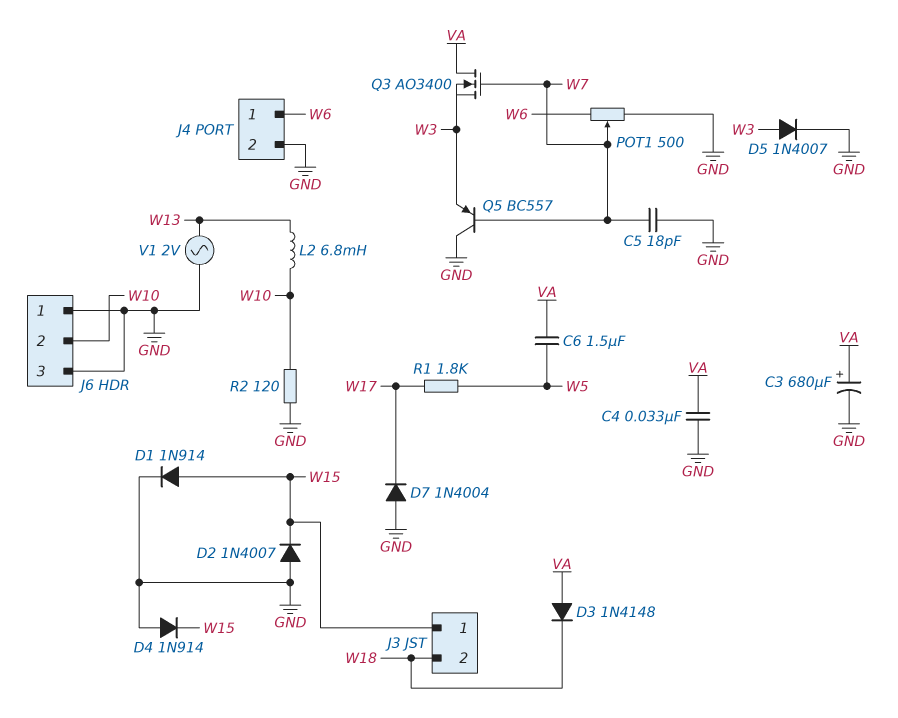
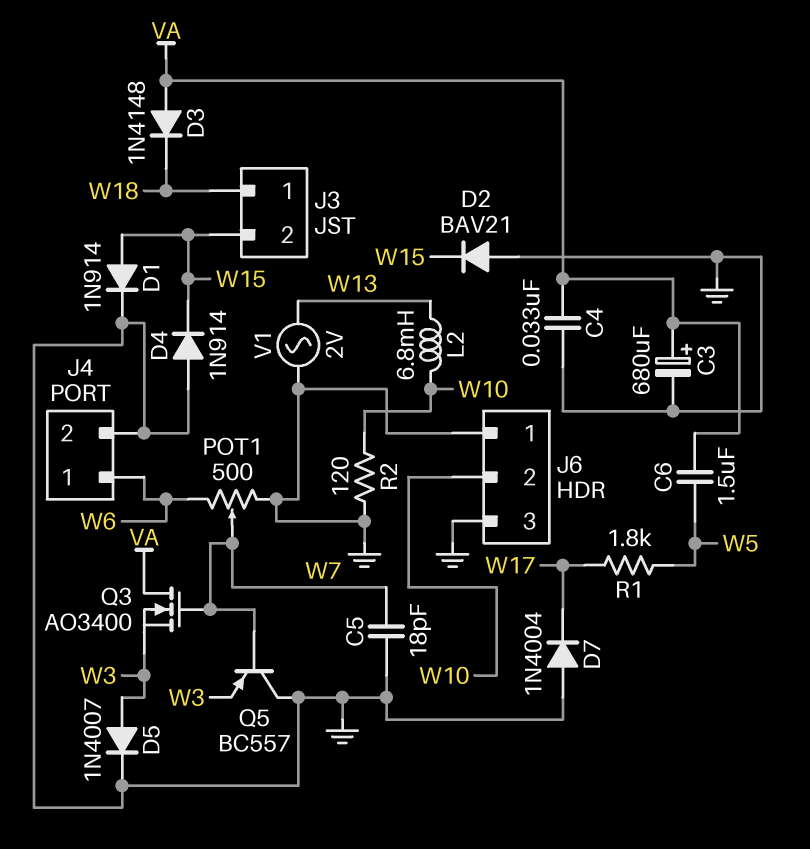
D2: diode 1N4007 (A GND, K W15) -> diode BAV21 (A GND, K W15)
J3 pin 1: W15 -> W18
J3 pin 2: W18 -> W15

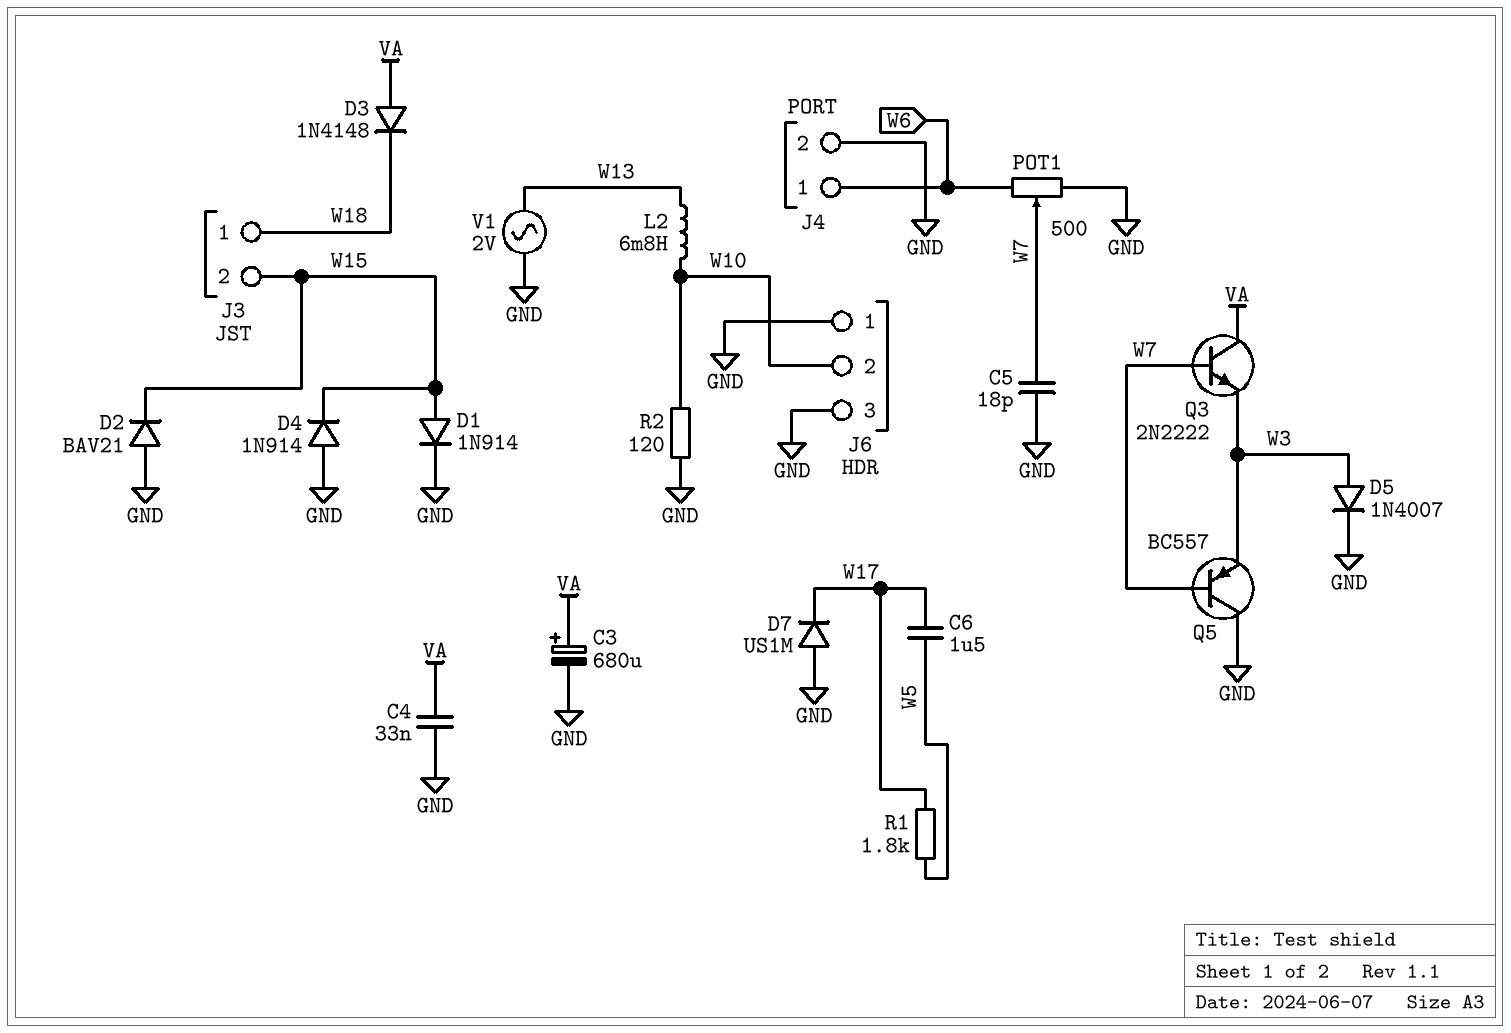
C6: 1.5uF (VA, W5) -> 1.5uF (W5, W17)
D7: diode 1N4004 (A GND, K W17) -> diode US1M (A GND, K W17)
Q3: NMOS AO3400 (G W7, D VA, S W3) -> NPN 2N2222 (B W7, C VA, E W3)

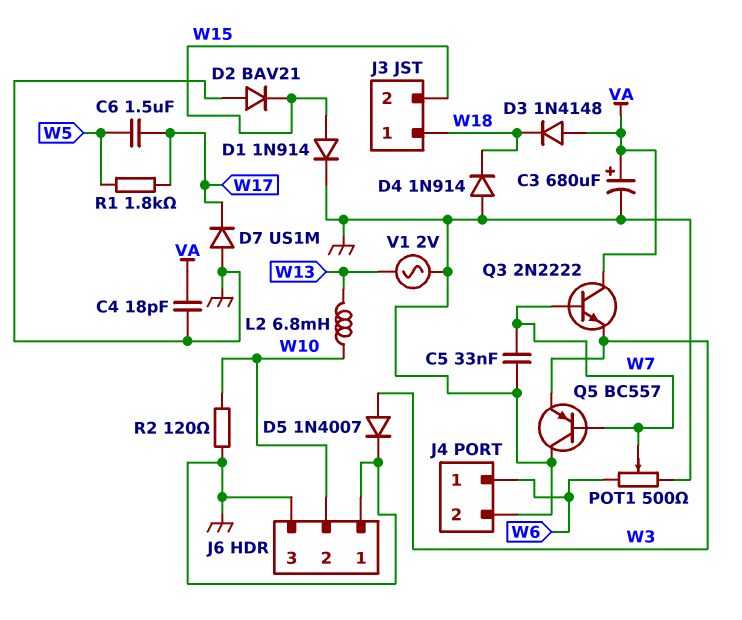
C4: 33nF (GND, VA) -> 18pF (GND, VA)
C5: 18pF (GND, W7) -> 33nF (GND, W7)
D4: diode 1N914 (A GND, K W15) -> diode 1N914 (A GND, K W18)

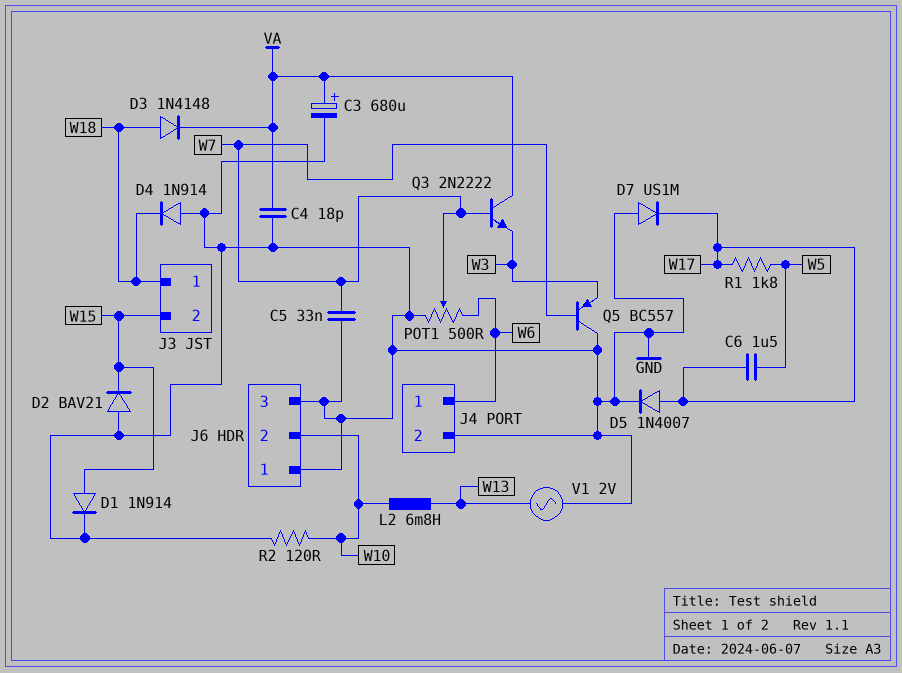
D3: diode 1N4148 (A VA, K W18) -> diode 1N4148 (A W18, K VA)
D5: diode 1N4007 (A W3, K GND) -> diode 1N4007 (A W17, K GND)

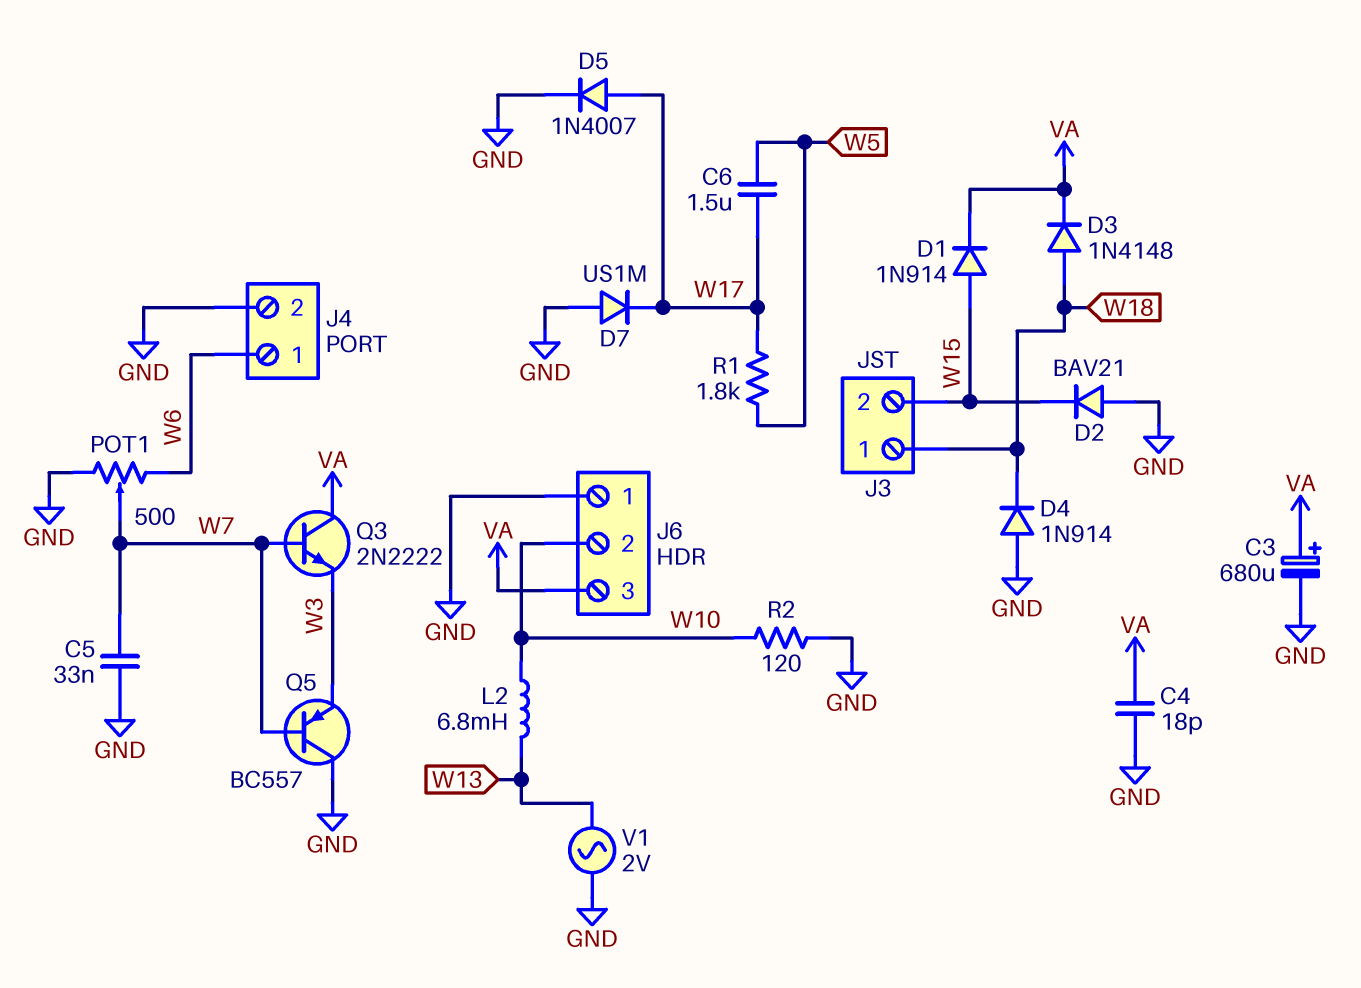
D1: diode 1N914 (A W15, K GND) -> diode 1N914 (A W15, K VA)
J6 pin 3: GND -> VA

